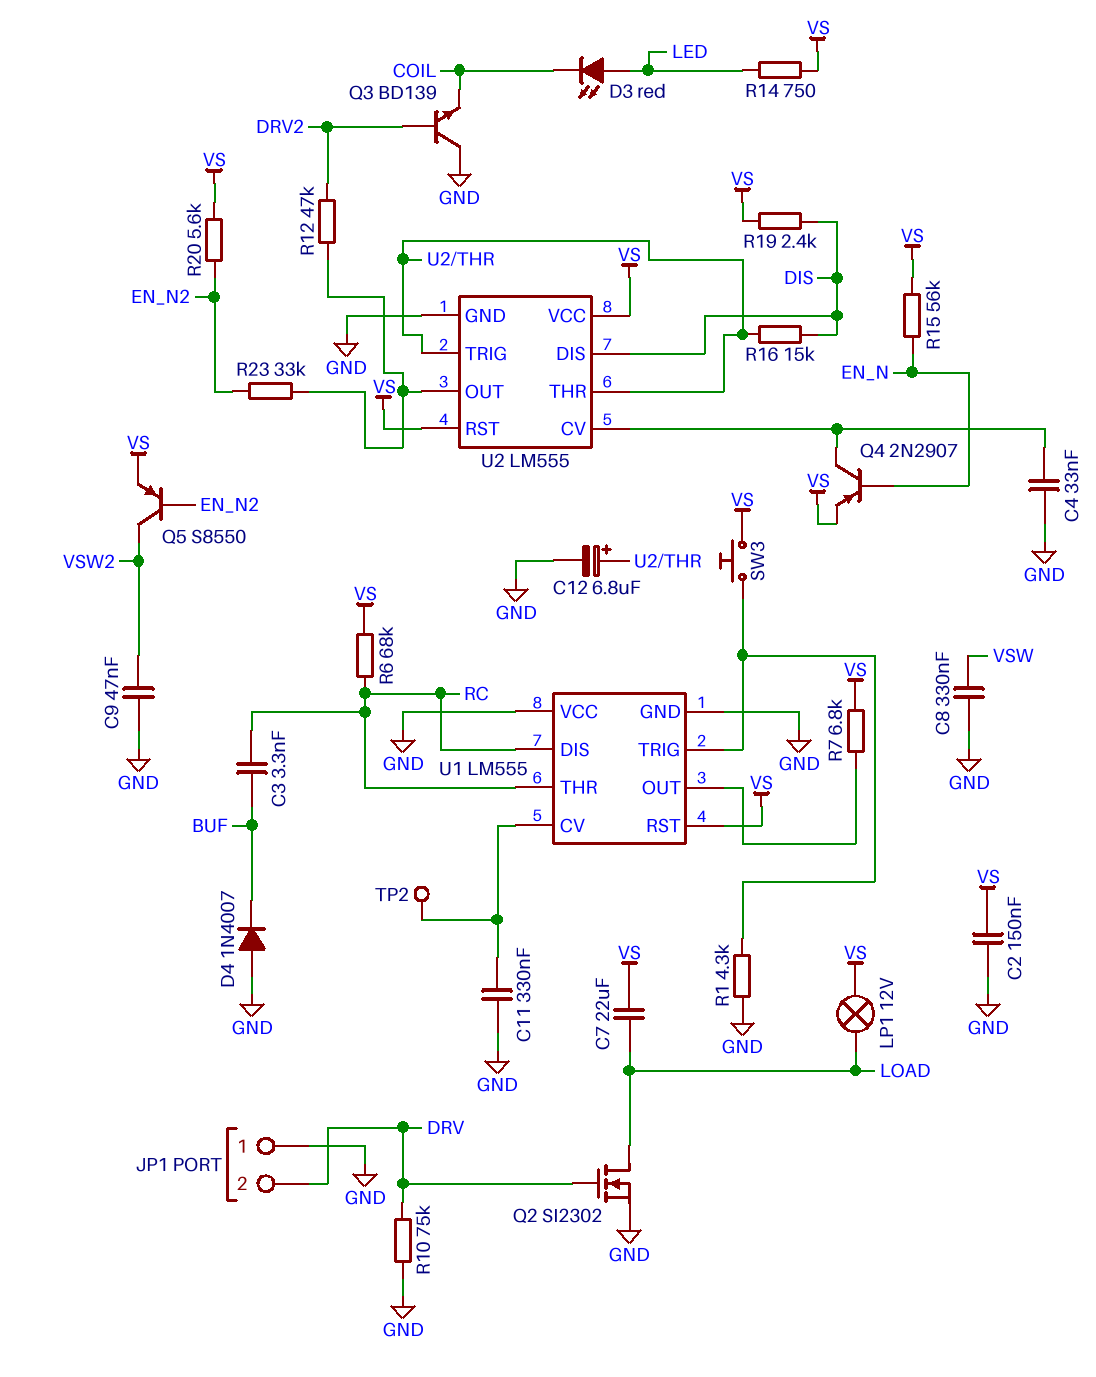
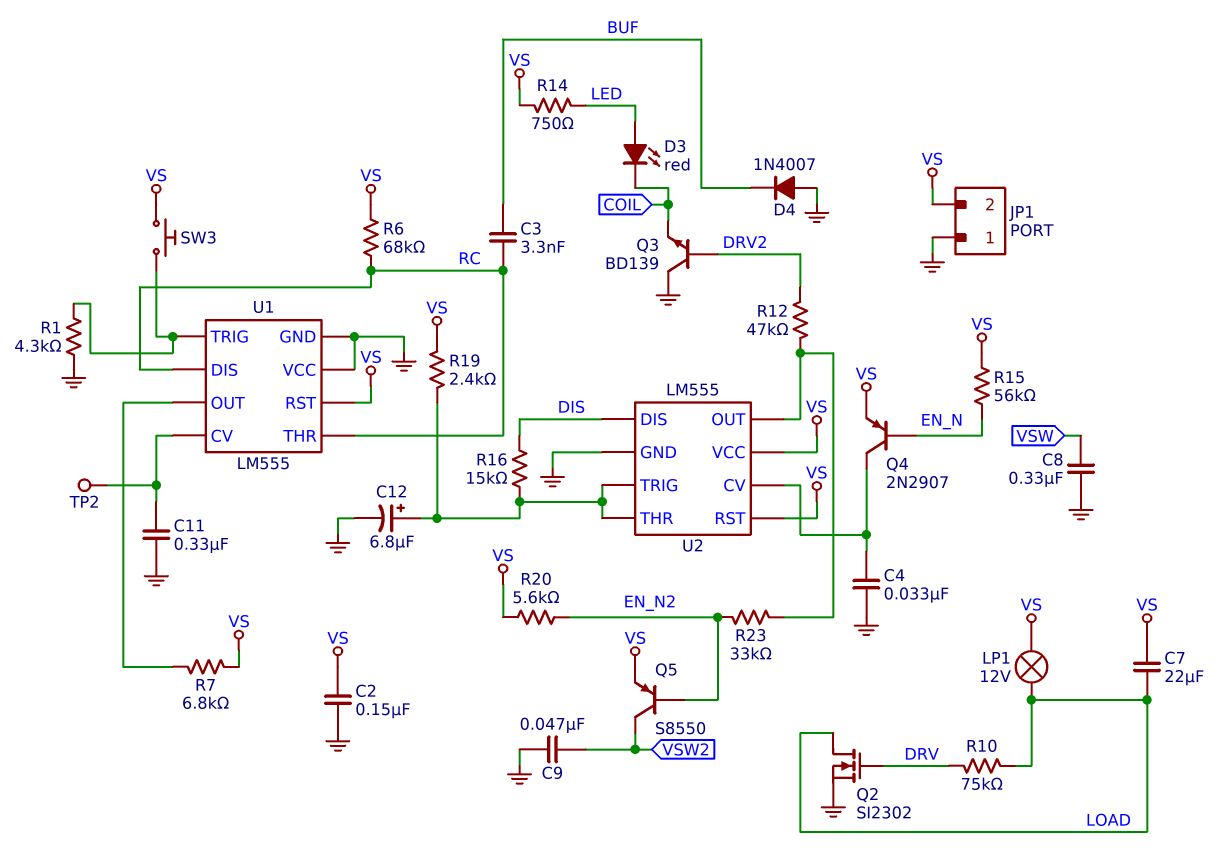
JP1 pin 2: DRV -> VS
R10: 75k (DRV, GND) -> 75k (DRV, LOAD)
R19: 2.4k (DIS, VS) -> 2.4k (U2/THR, VS)

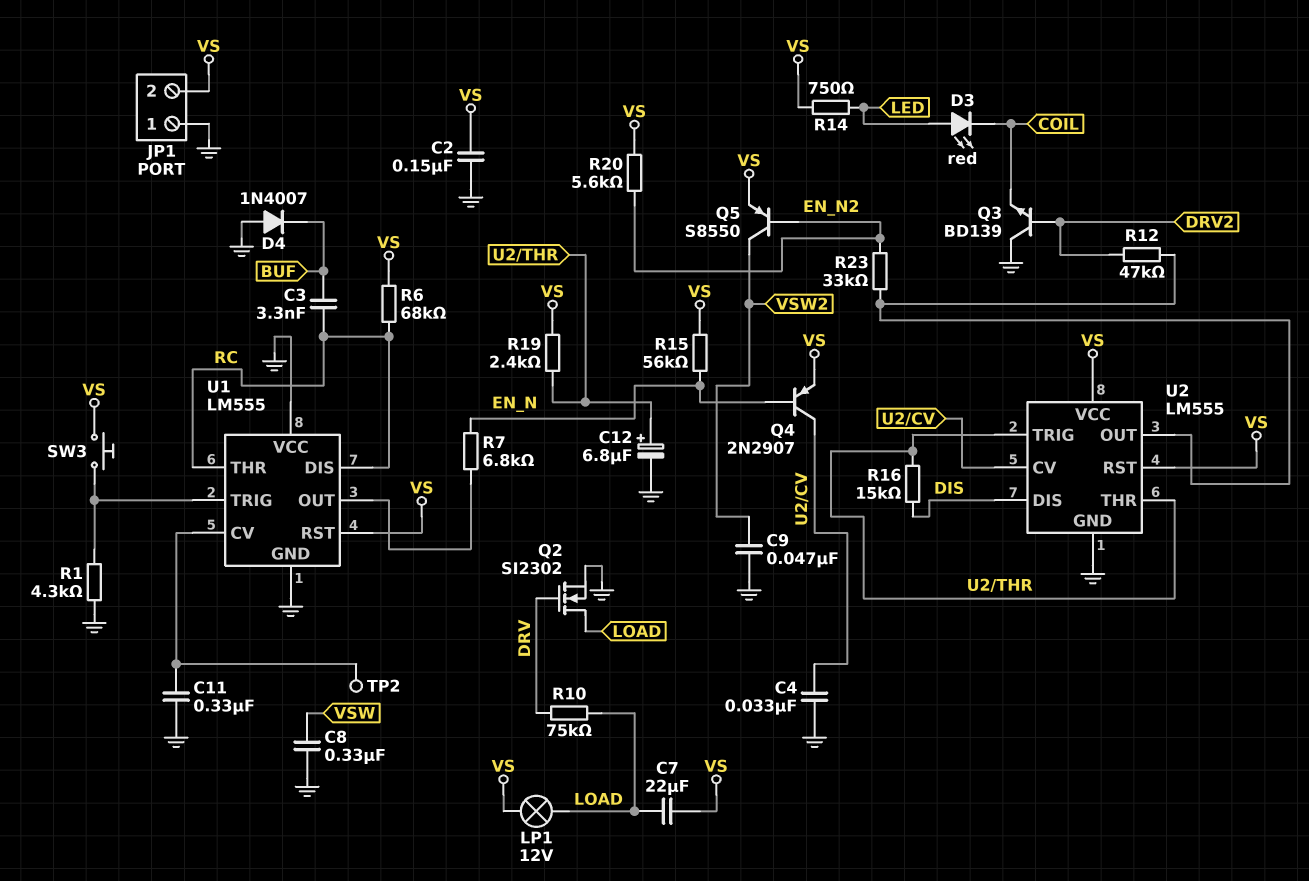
R7: 6.8k (U1/OUT, VS) -> 6.8k (EN_N, U1/OUT)

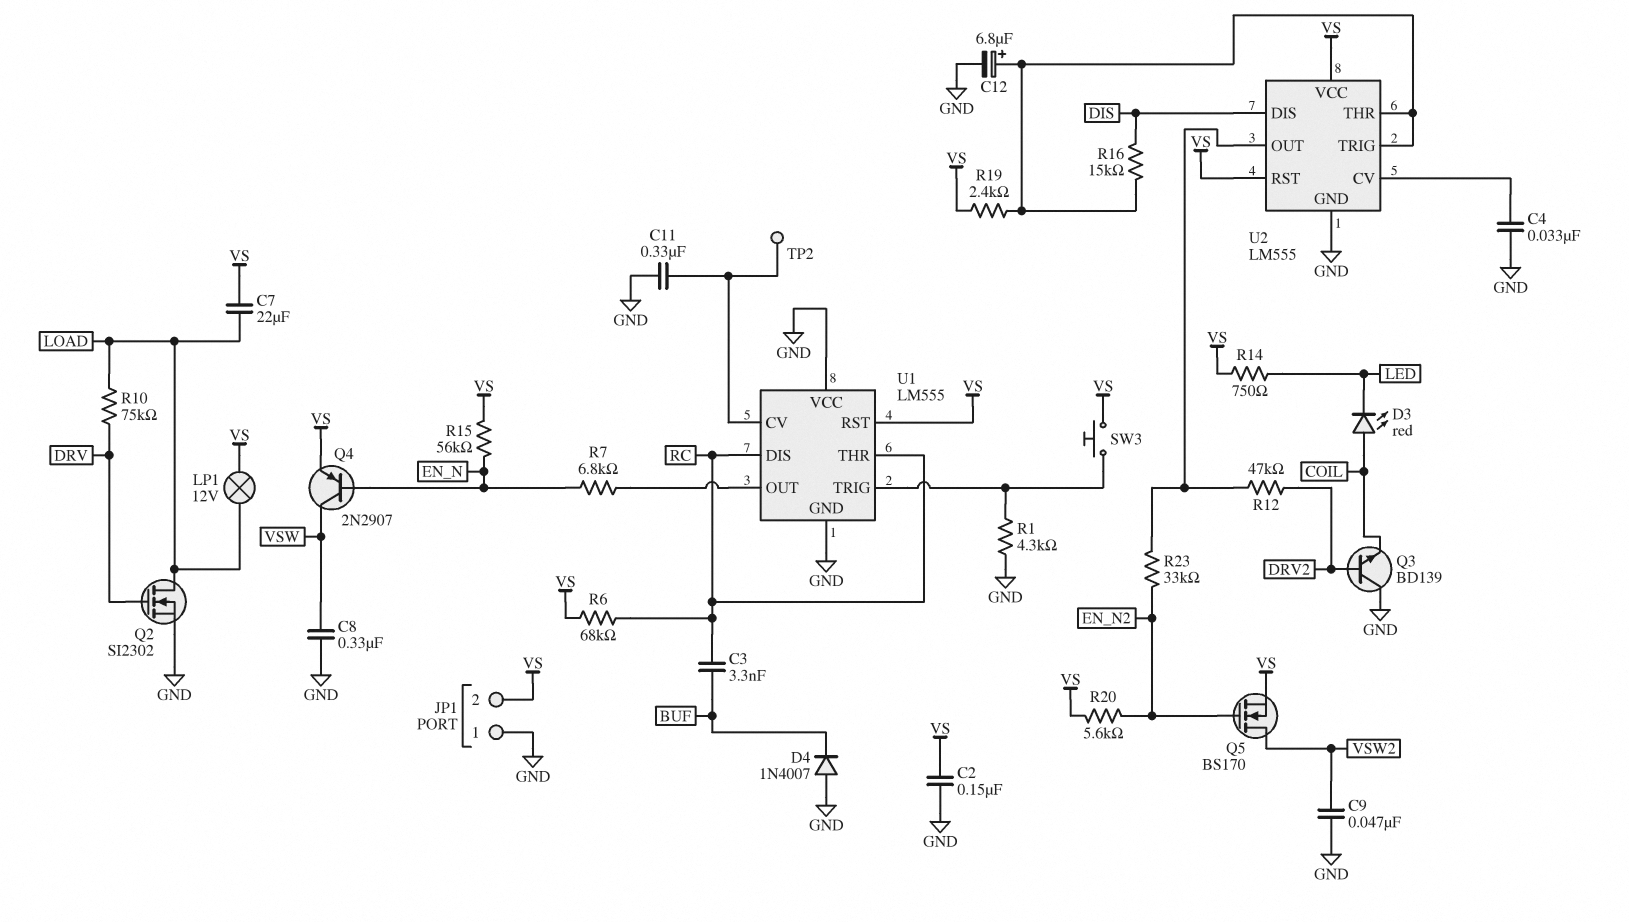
D3: LED red (A LED, K COIL) -> LED red (A COIL, K LED)
Q4: PNP 2N2907 (B EN_N, C U2/CV, E VS) -> PNP 2N2907 (B EN_N, C VSW, E VS)
Q5: PNP S8550 (B EN_N2, C VSW2, E VS) -> NMOS BS170 (G EN_N2, D VSW2, S VS)

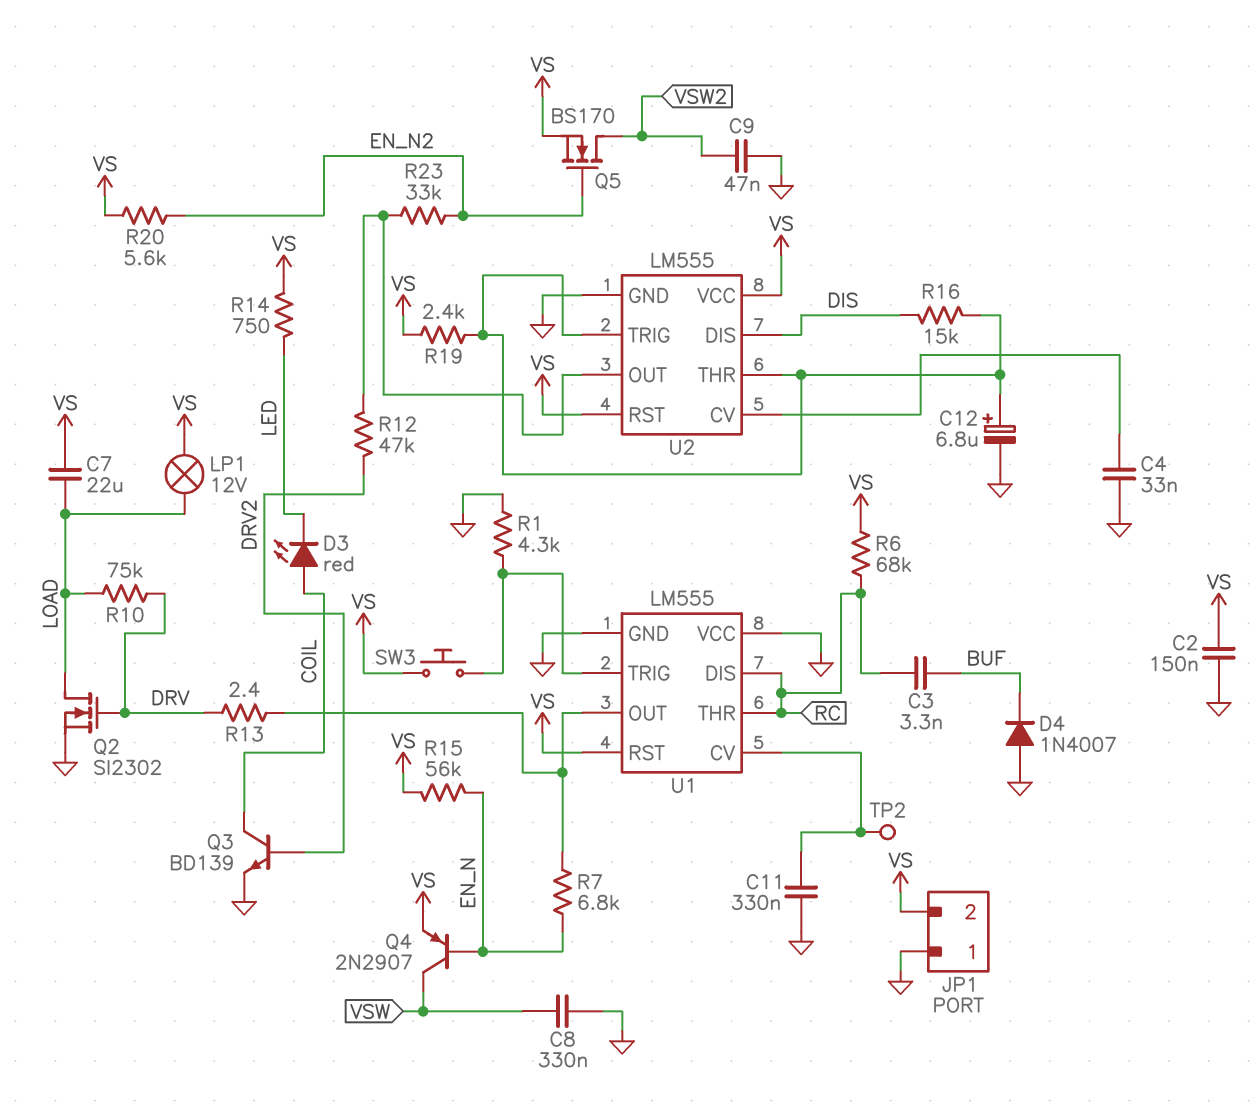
Q3: NPN BD139 (B DRV2, C GND, E COIL) -> NPN BD139 (B DRV2, C COIL, E GND)
R13: none -> 2.4 (DRV, U1/OUT)

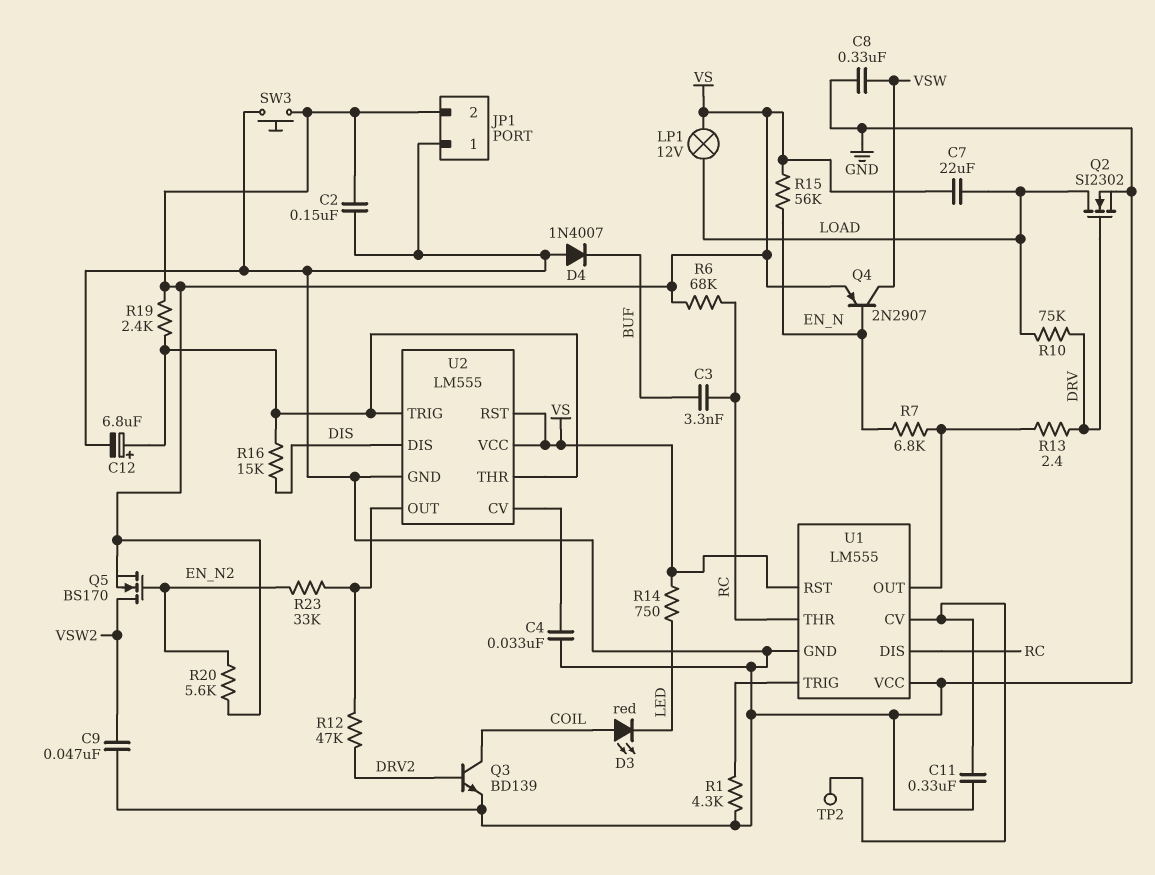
SW3: button (U1/TRIG, VS) -> button (GND, VS)

